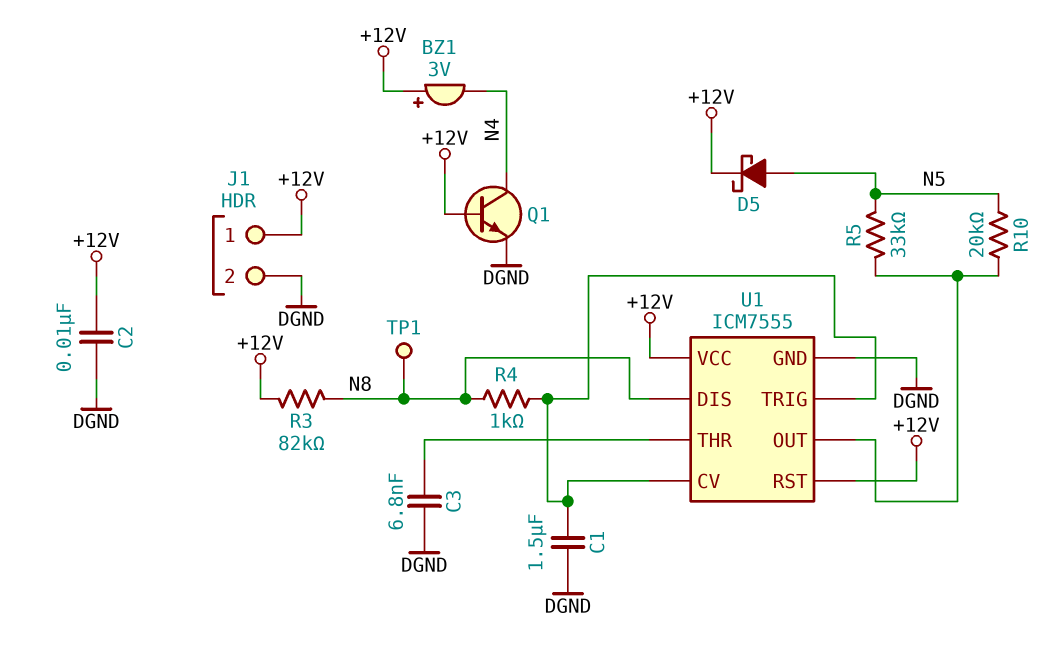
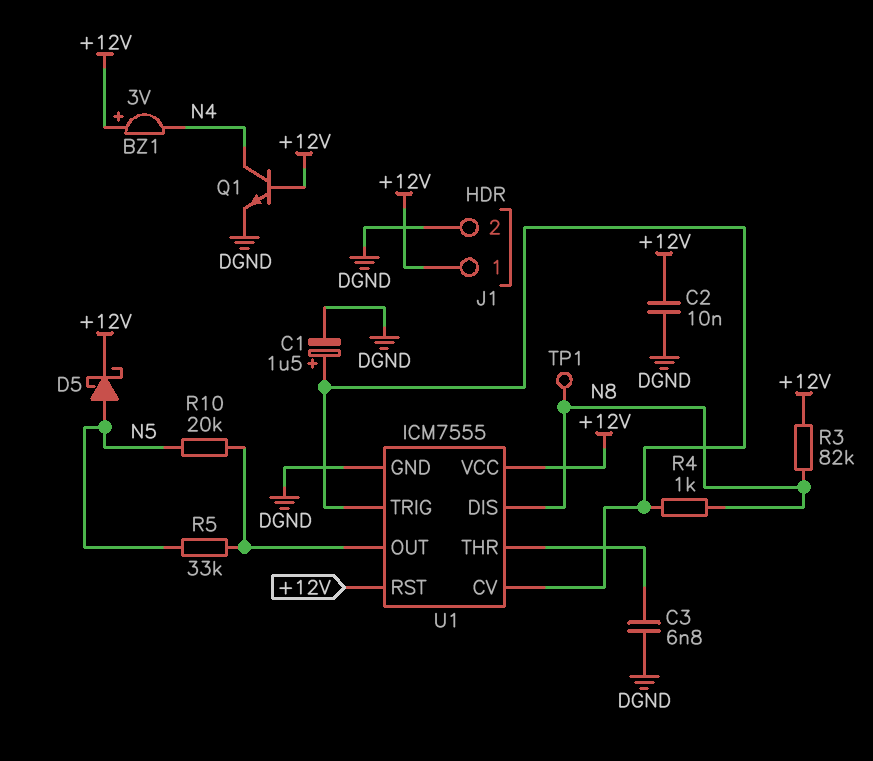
C1: 1.5uF (DGND, U1/CV) -> 1.5uF (plus U1/CV, minus DGND)

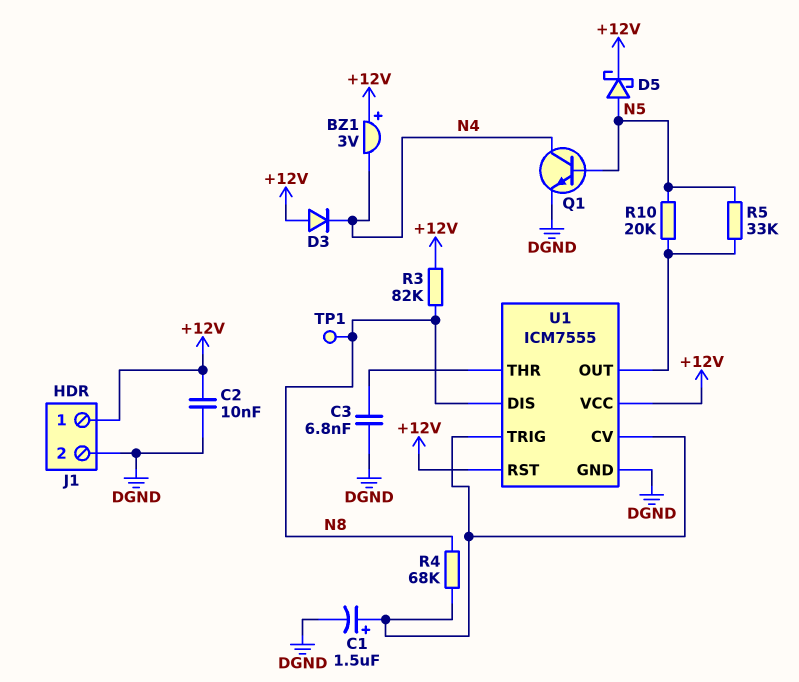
D3: none -> diode (A +12V, K N4)
Q1: NPN (B +12V, C N4, E DGND) -> NPN (B N5, C N4, E DGND)
R4: 1k (N8, U1/CV) -> 68k (N8, U1/CV)

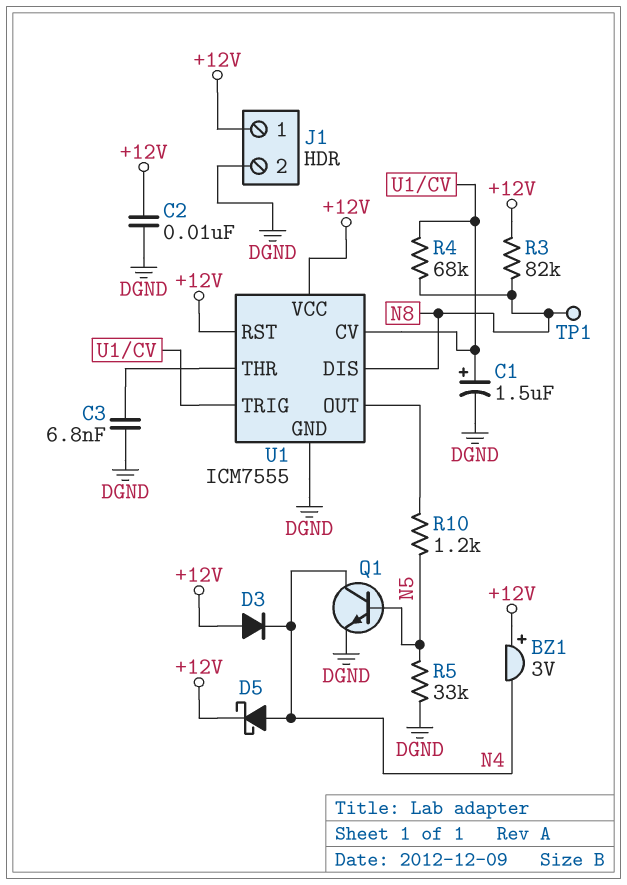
D5: schottky (A N5, K +12V) -> schottky (A N4, K +12V)
R5: 33k (N5, U1/OUT) -> 33k (DGND, N5)
R10: 20k (N5, U1/OUT) -> 1.2k (N5, U1/OUT)

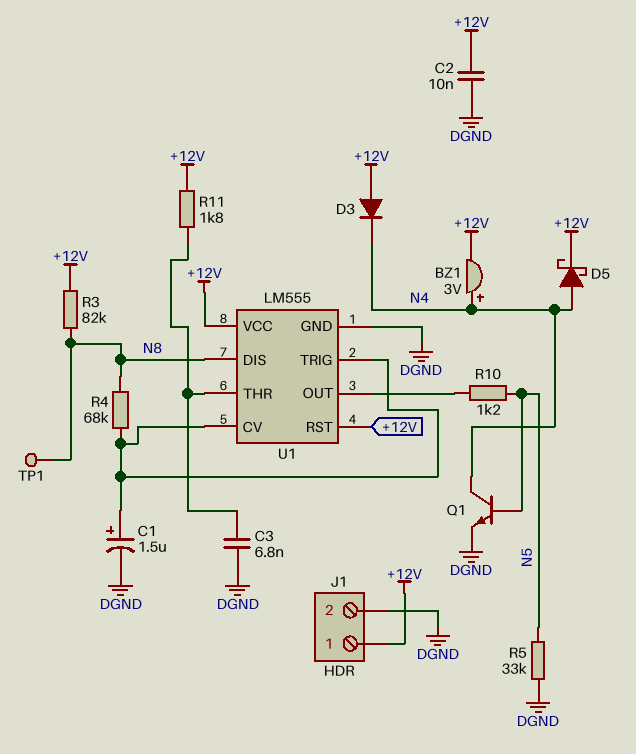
BZ1: buzzer 3V (plus +12V, minus N4) -> buzzer 3V (plus N4, minus +12V)
R11: none -> 1.8k (+12V, U1/THR)
U1: ICM7555 -> LM555

